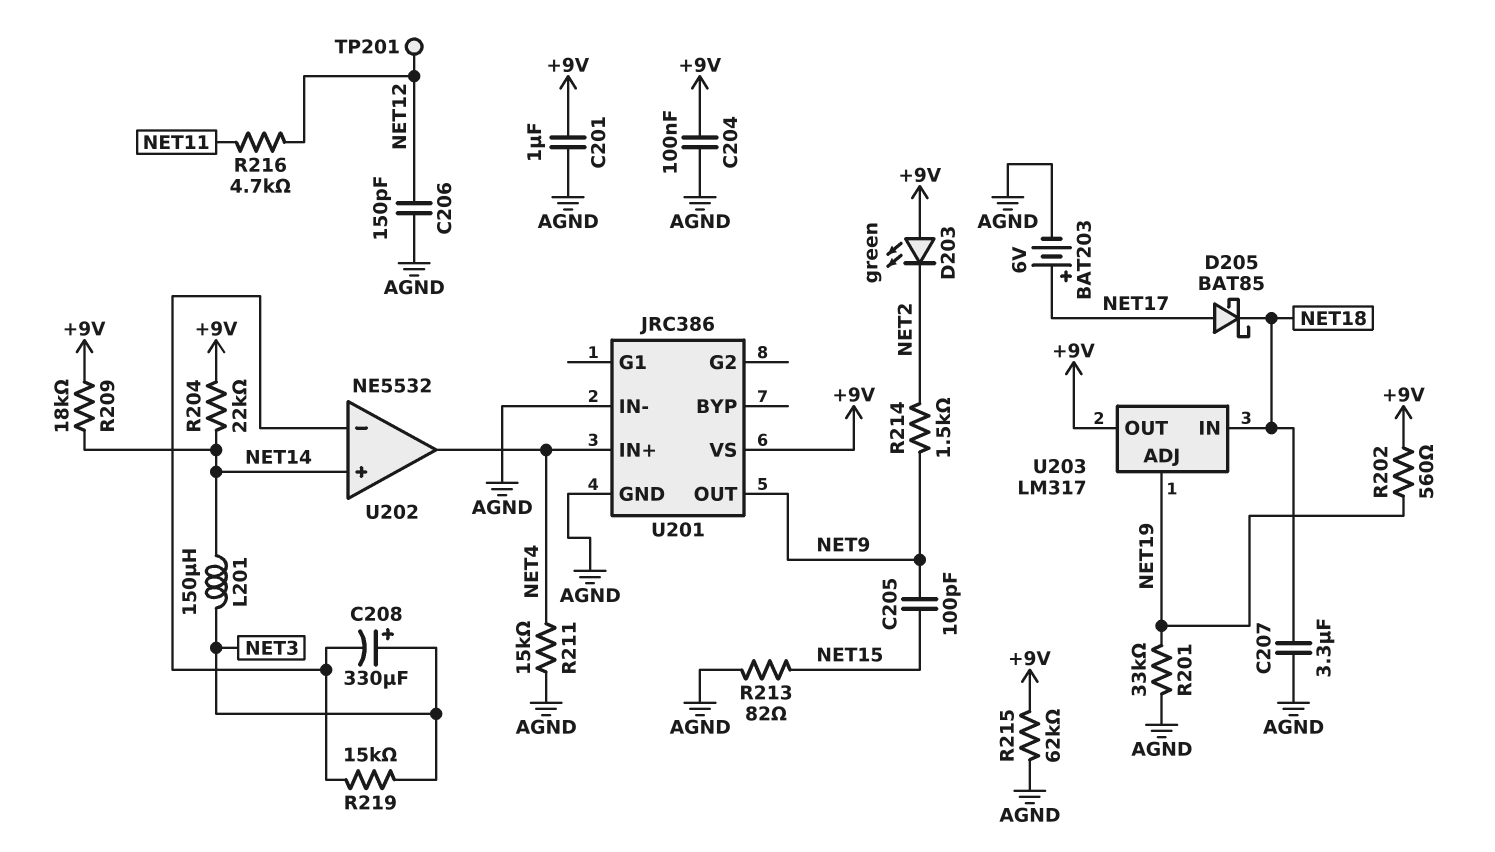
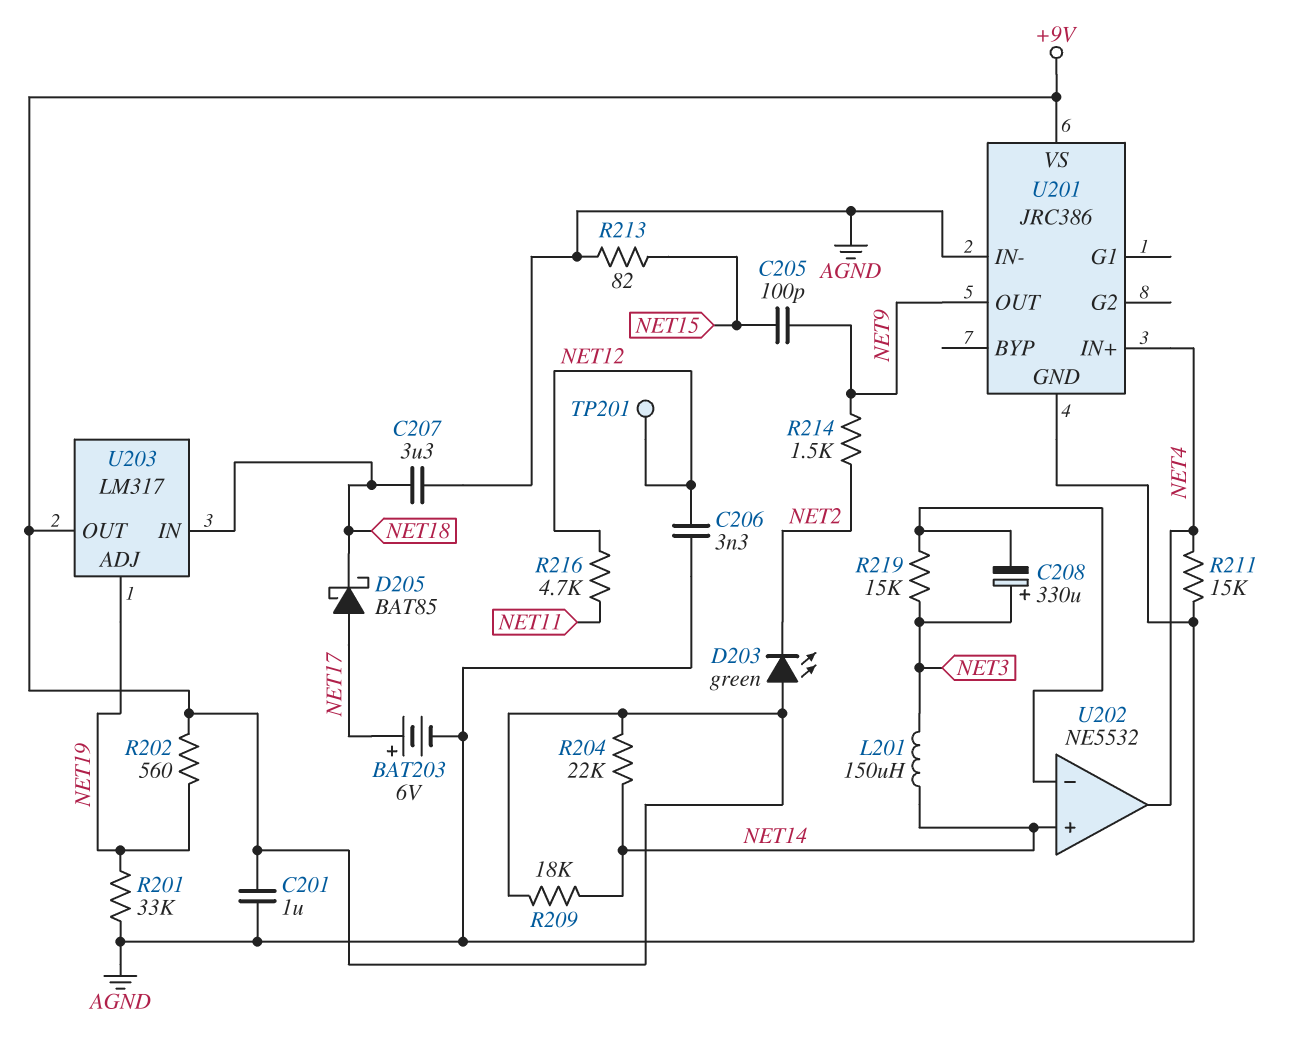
C204: 100nF (+9V, AGND) -> none
C206: 150pF (AGND, NET12) -> 3.3nF (AGND, NET12)
R215: 62k (+9V, AGND) -> none

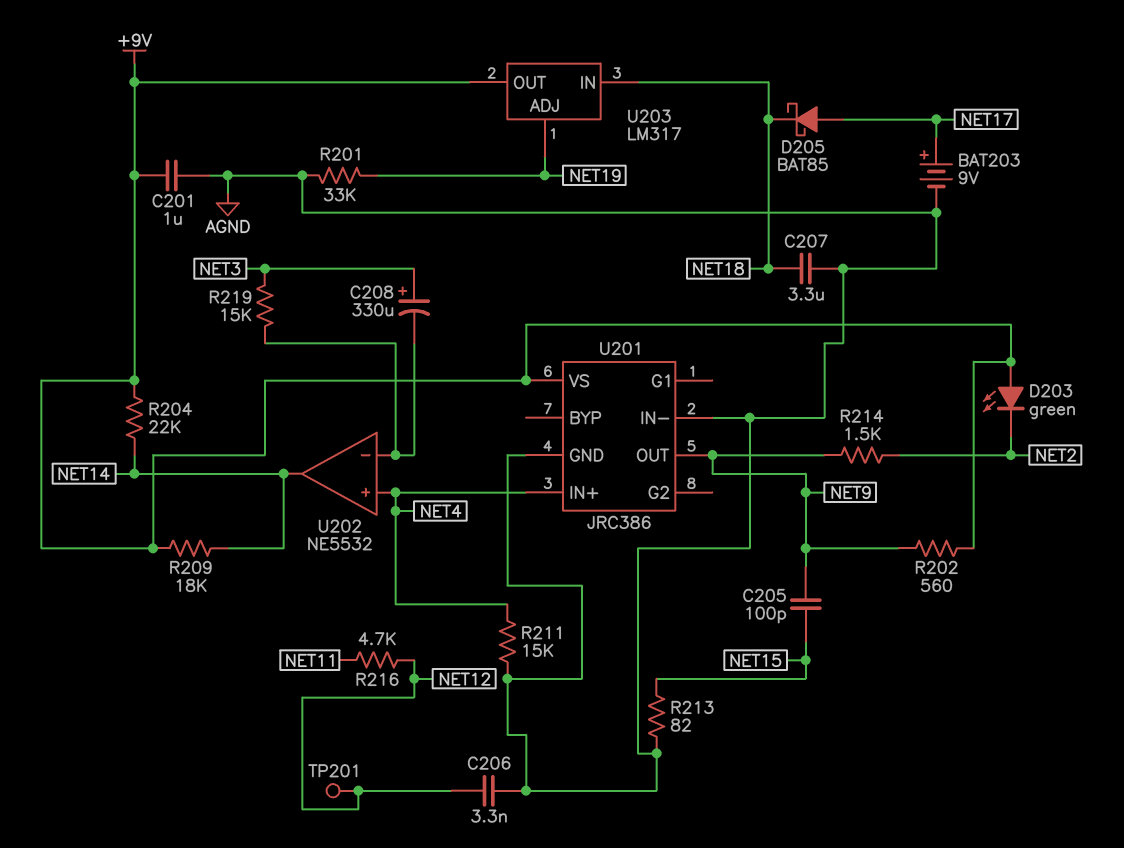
BAT203: 6V (plus NET17, minus AGND) -> 9V (plus NET17, minus AGND)
L201: 150uH (NET3, NET14) -> none
R202: 560 (+9V, NET19) -> 560 (+9V, NET9)
U202 pin in+: NET14 -> NET4
U202 pin out: NET4 -> NET14

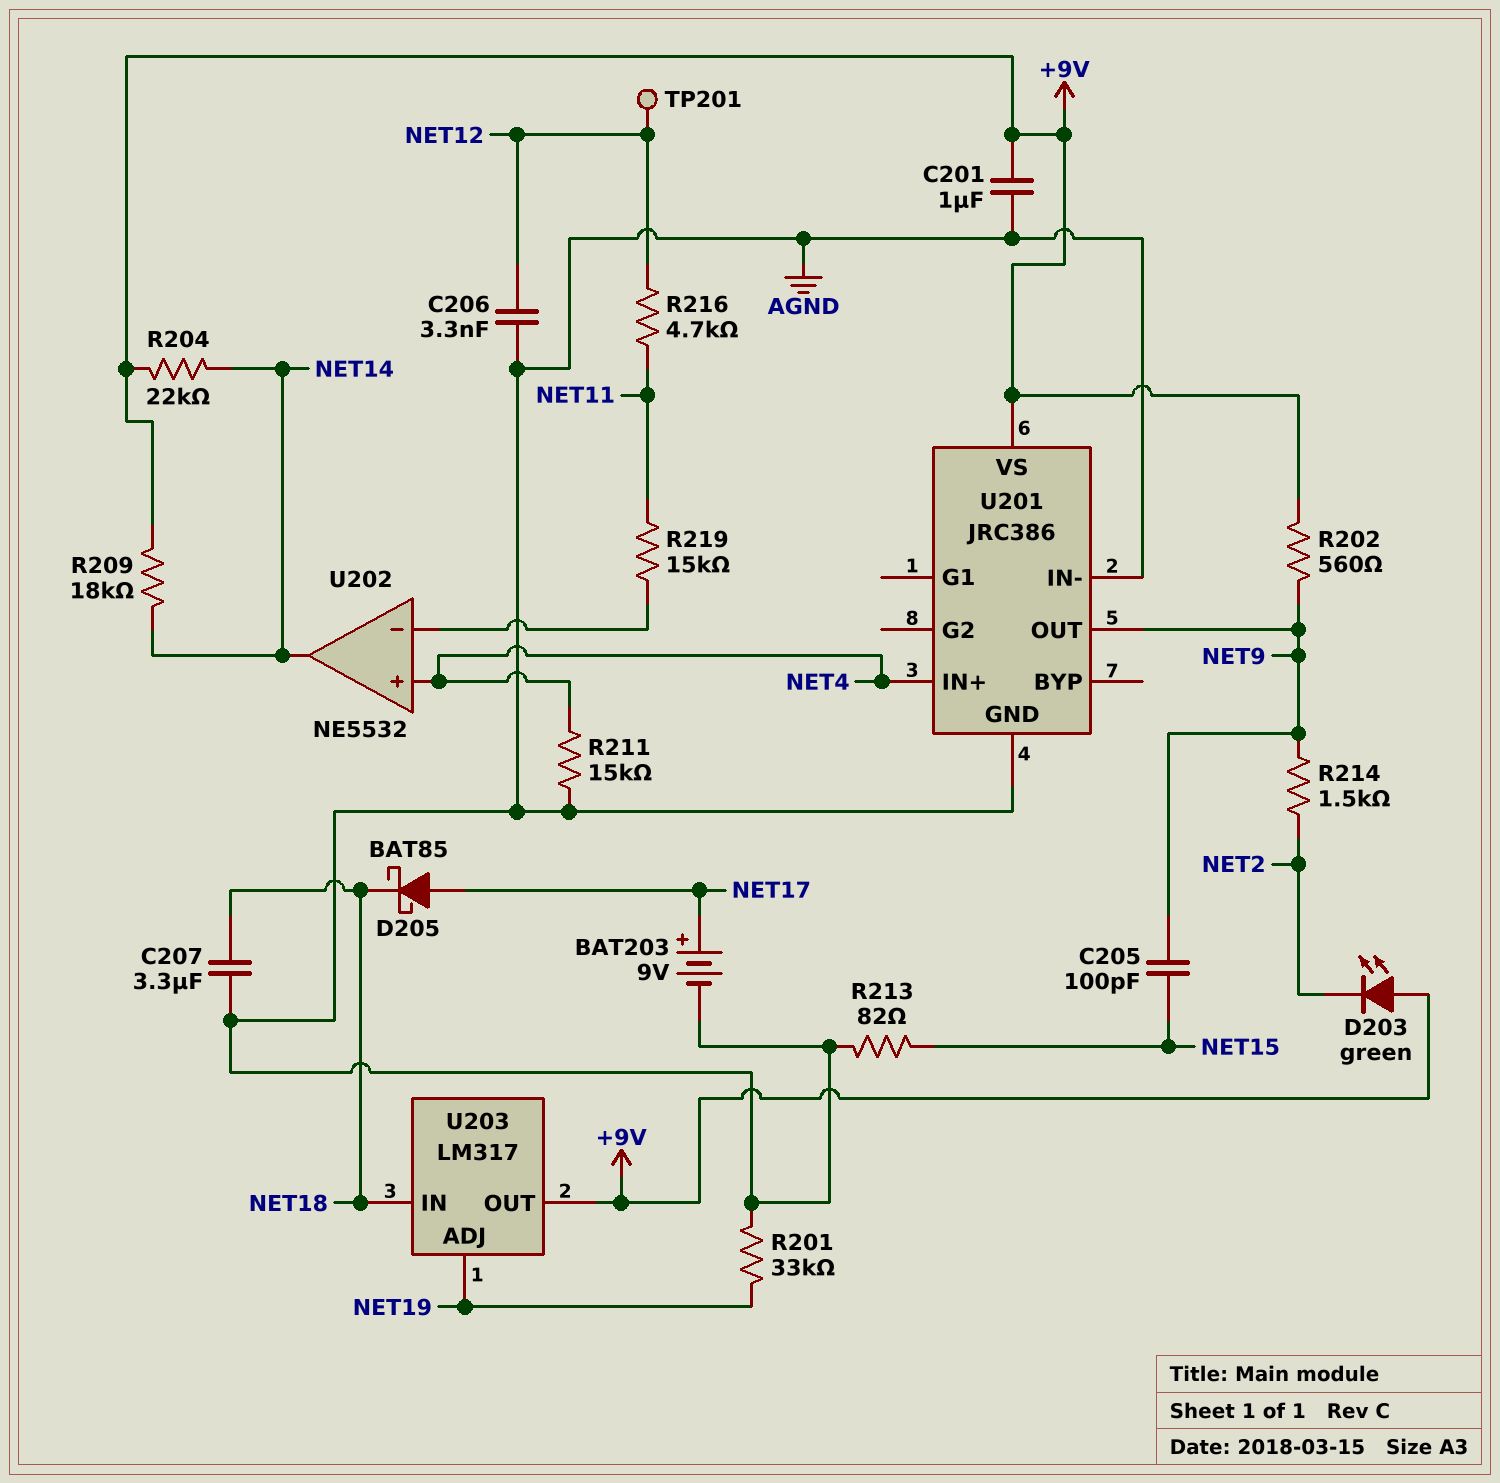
C208: 330uF (plus NET3, minus U202/in-) -> none
R219: 15k (NET3, U202/in-) -> 15k (NET11, U202/in-)

